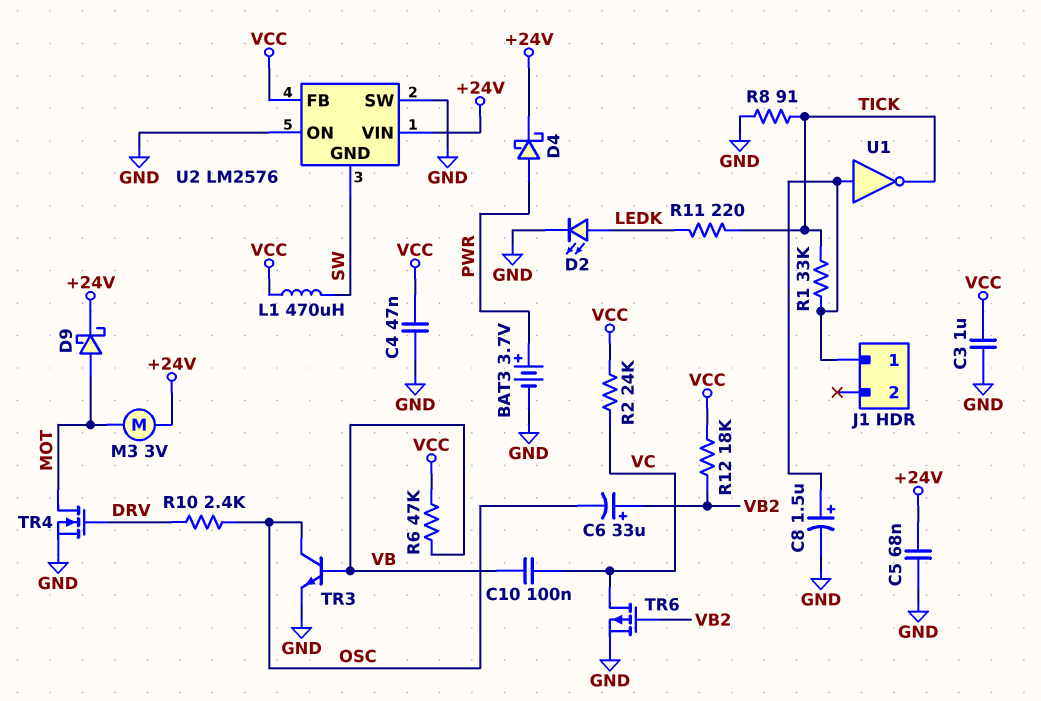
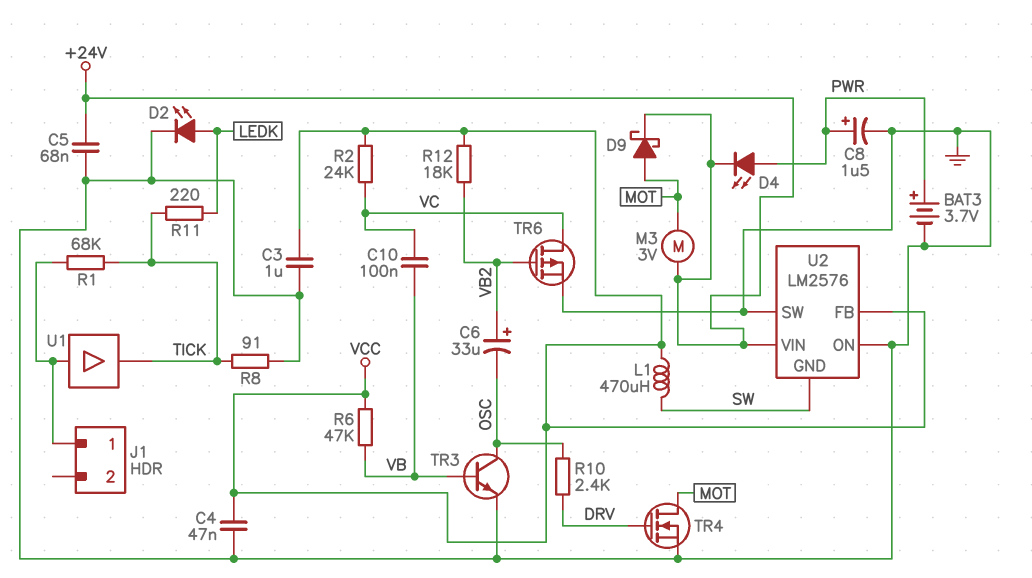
C8: 1.5uF (plus J1/1, minus GND) -> 1.5uF (plus PWR, minus GND)
D4: schottky (A PWR, K +24V) -> LED (A PWR, K +24V)
R1: 33k (J1/1, TICK) -> 68k (J1/1, TICK)
U1: NOT (in J1/1, out TICK) -> buffer (in J1/1, out TICK)

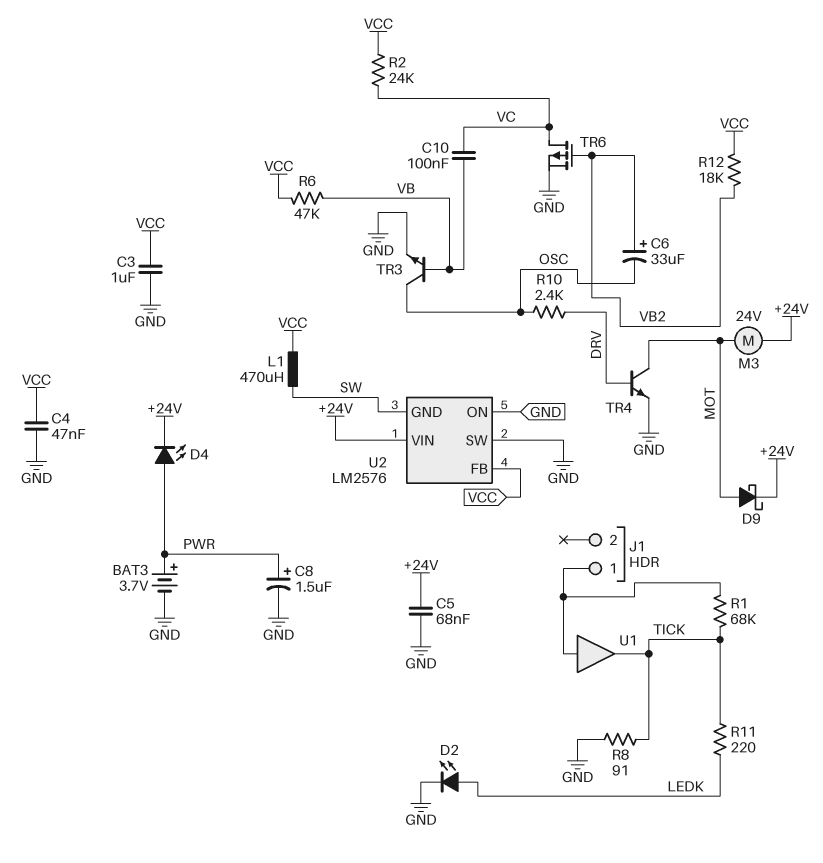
M3: motor 3V (+24V, MOT) -> motor 24V (+24V, MOT)
TR4: NMOS (G DRV, D MOT, S GND) -> NPN (B DRV, C MOT, E GND)

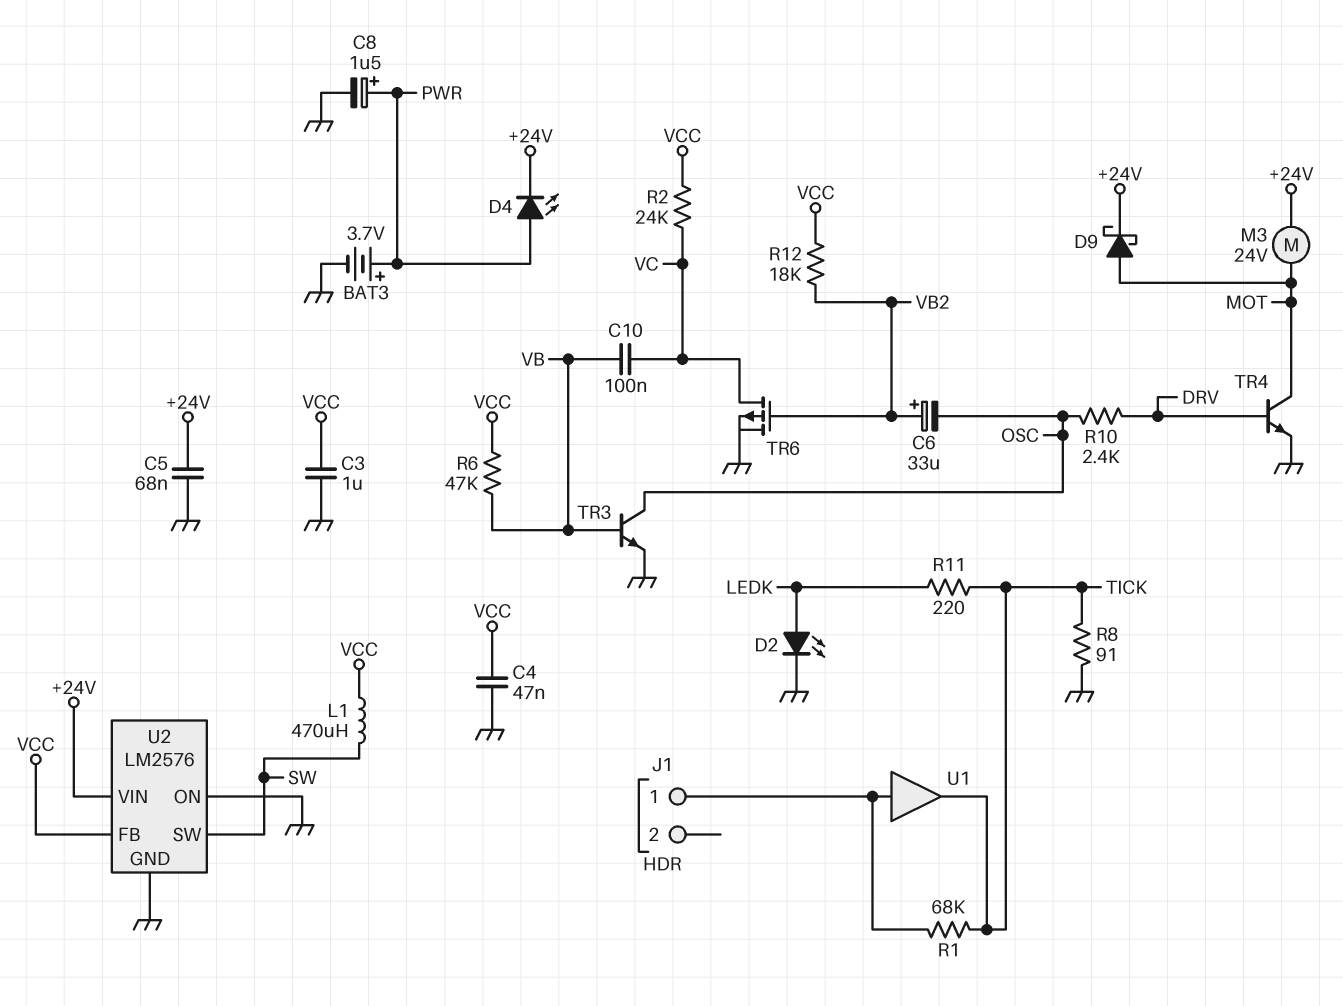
U2 pin GND: SW -> GND
U2 pin SW: GND -> SW

